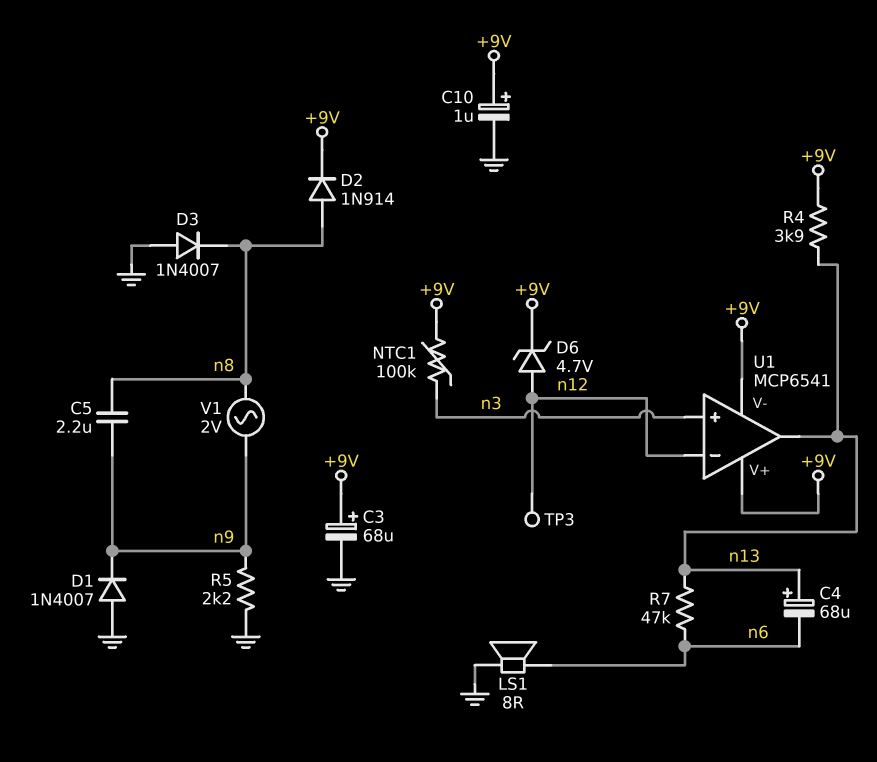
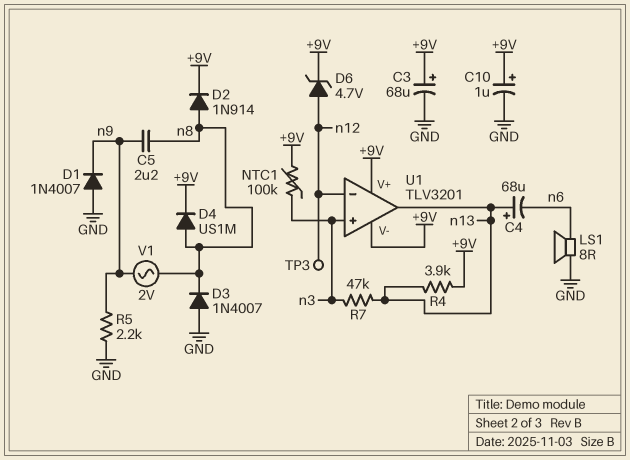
D4: none -> diode US1M (A n8, K +9V)
R7: 47k (n6, n13) -> 47k (n3, n13)
U1: MCP6541 -> TLV3201

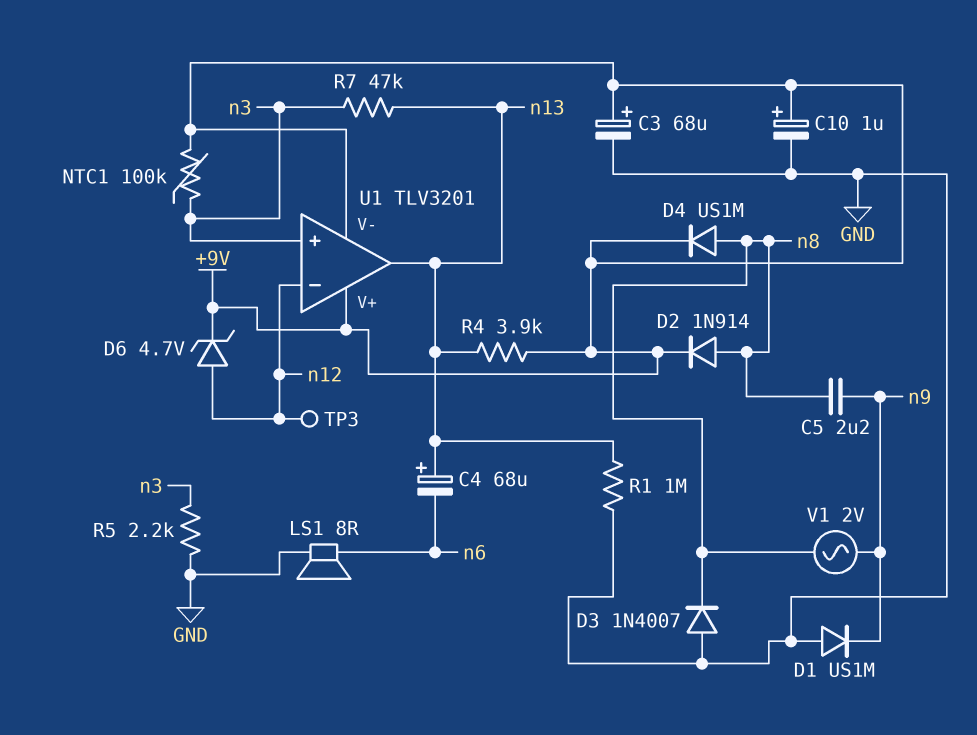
D1: diode 1N4007 (A GND, K n9) -> diode US1M (A GND, K n9)
R1: none -> 1M (GND, n13)
R5: 2.2k (GND, n9) -> 2.2k (GND, n3)

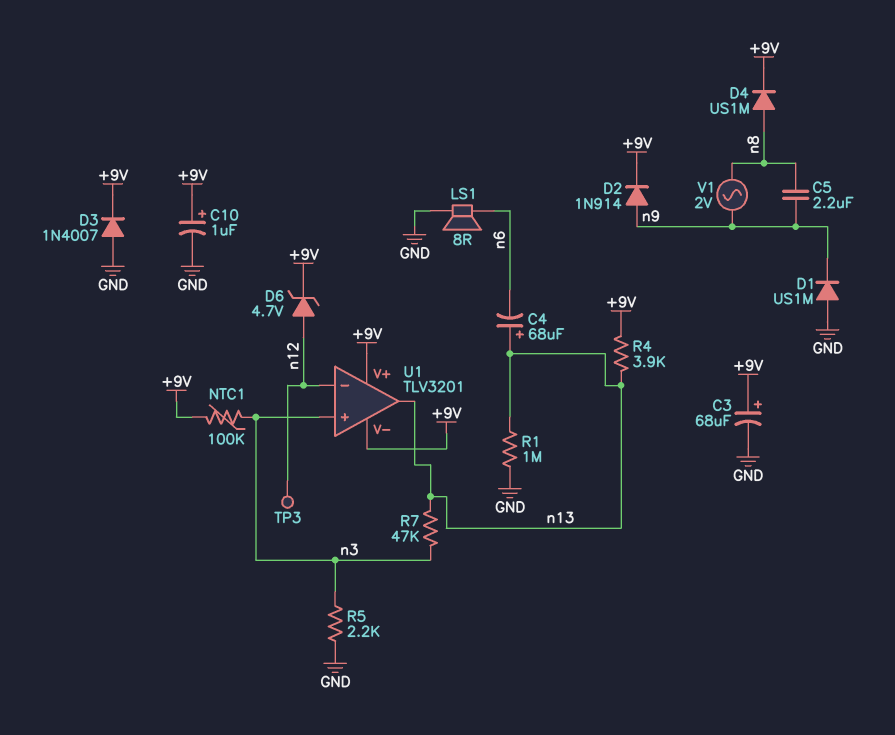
D2: diode 1N914 (A n8, K +9V) -> diode 1N914 (A n9, K +9V)
D3: diode 1N4007 (A GND, K n8) -> diode 1N4007 (A GND, K +9V)

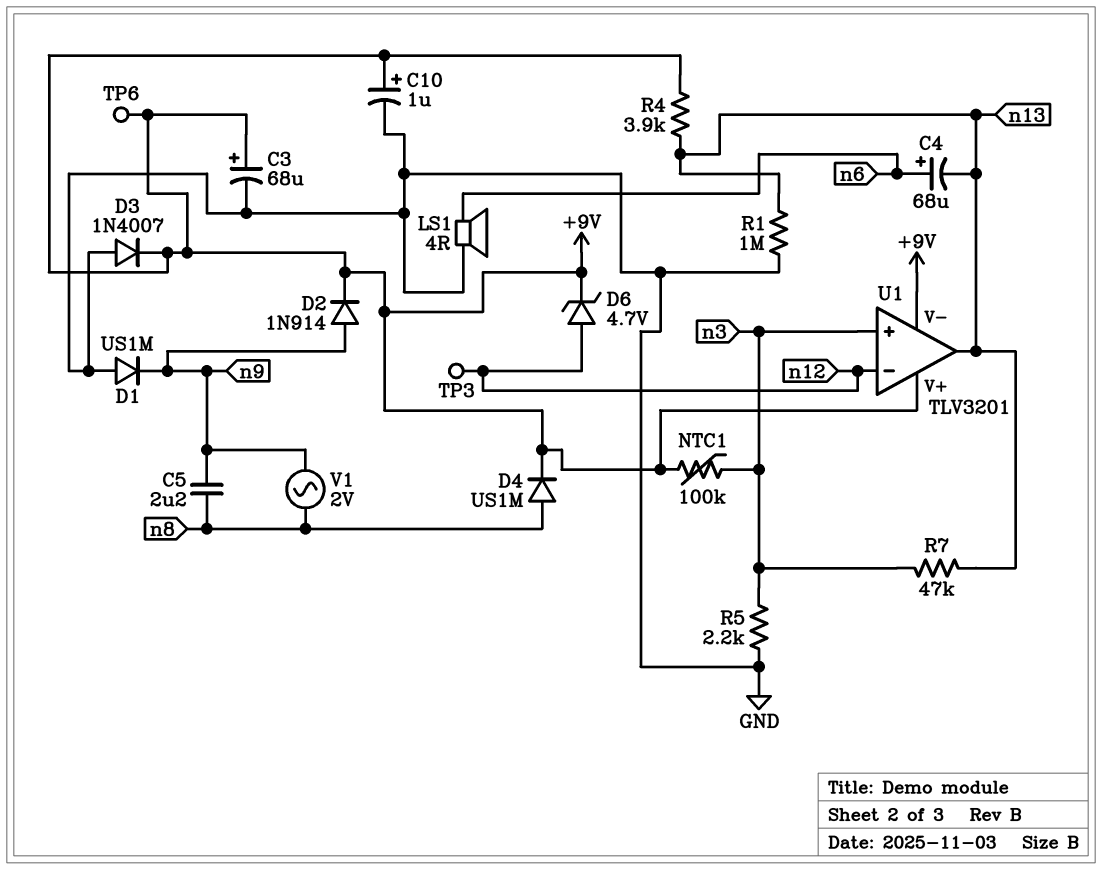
C4: 68uF (plus n13, minus n6) -> 68uF (plus n6, minus n13)
LS1: speaker 8R (GND, n6) -> speaker 4R (GND, n6)
TP6: none -> test point (+9V)

